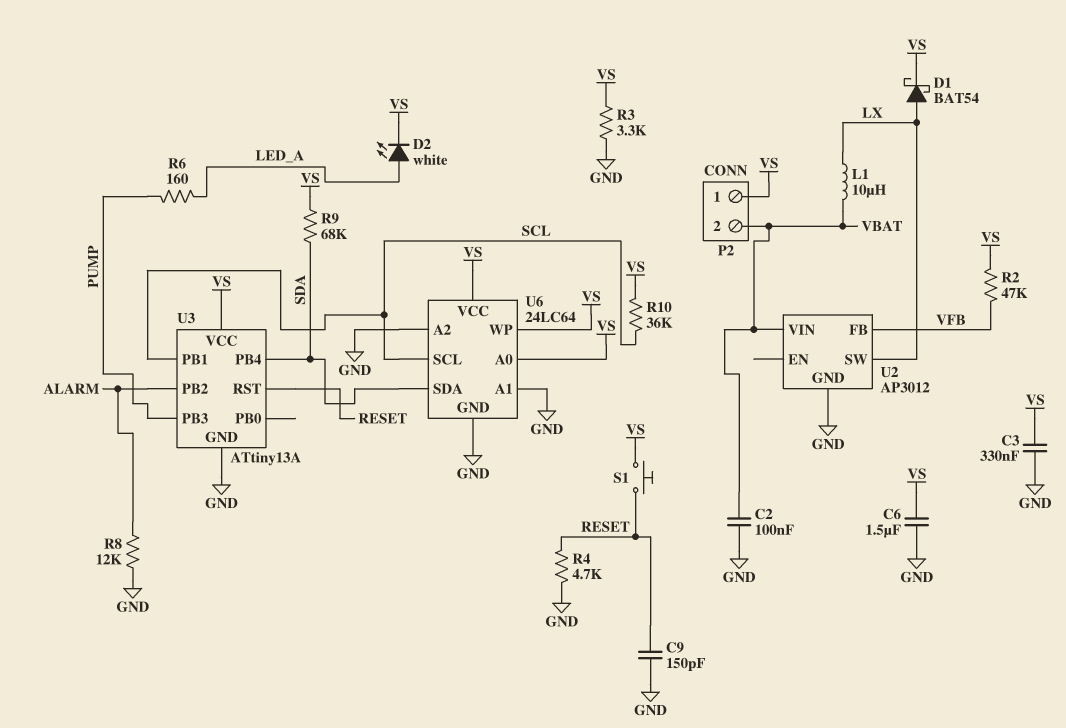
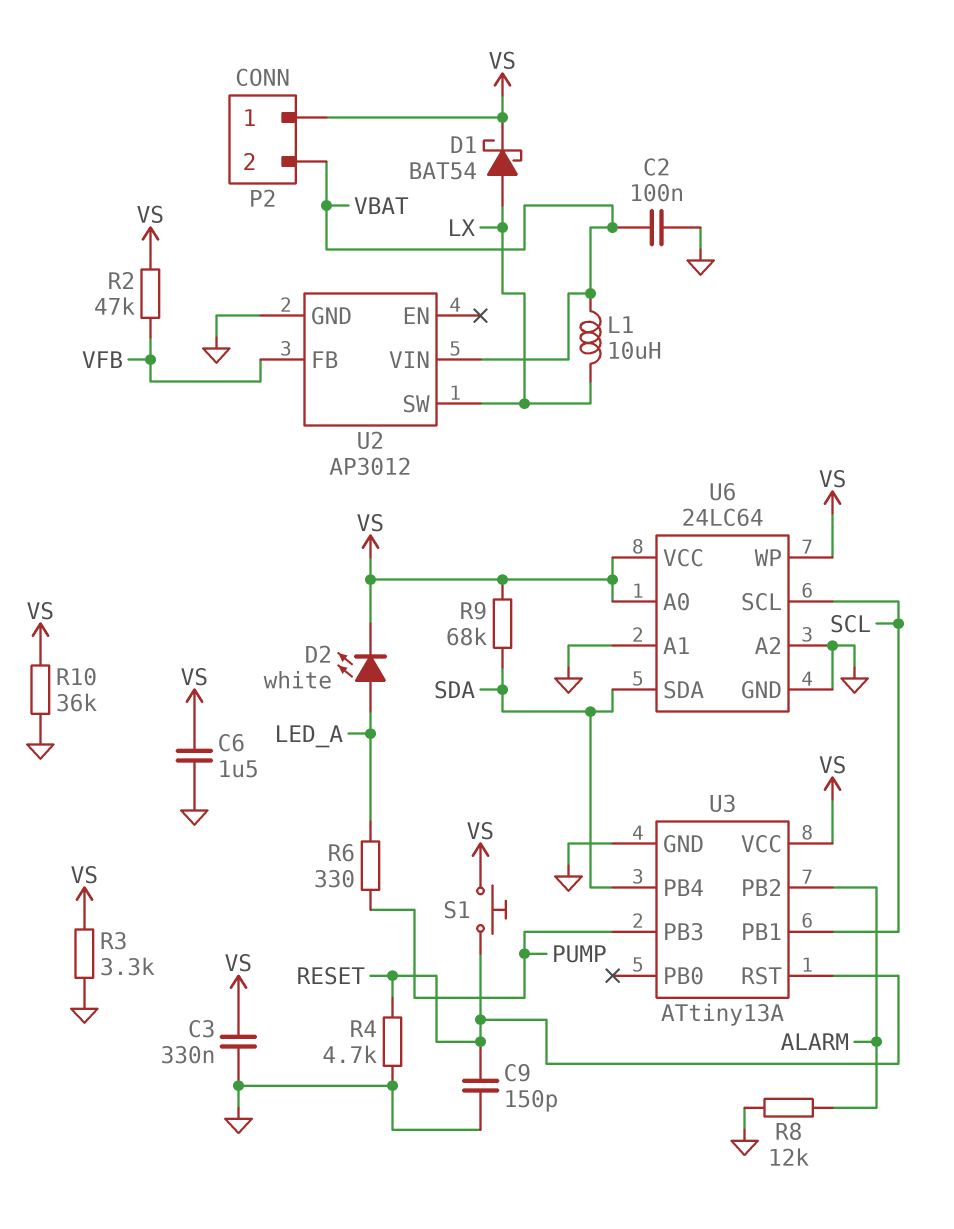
R6: 160 (LED_A, PUMP) -> 330 (LED_A, PUMP)
R10: 36k (SCL, VS) -> 36k (GND, VS)

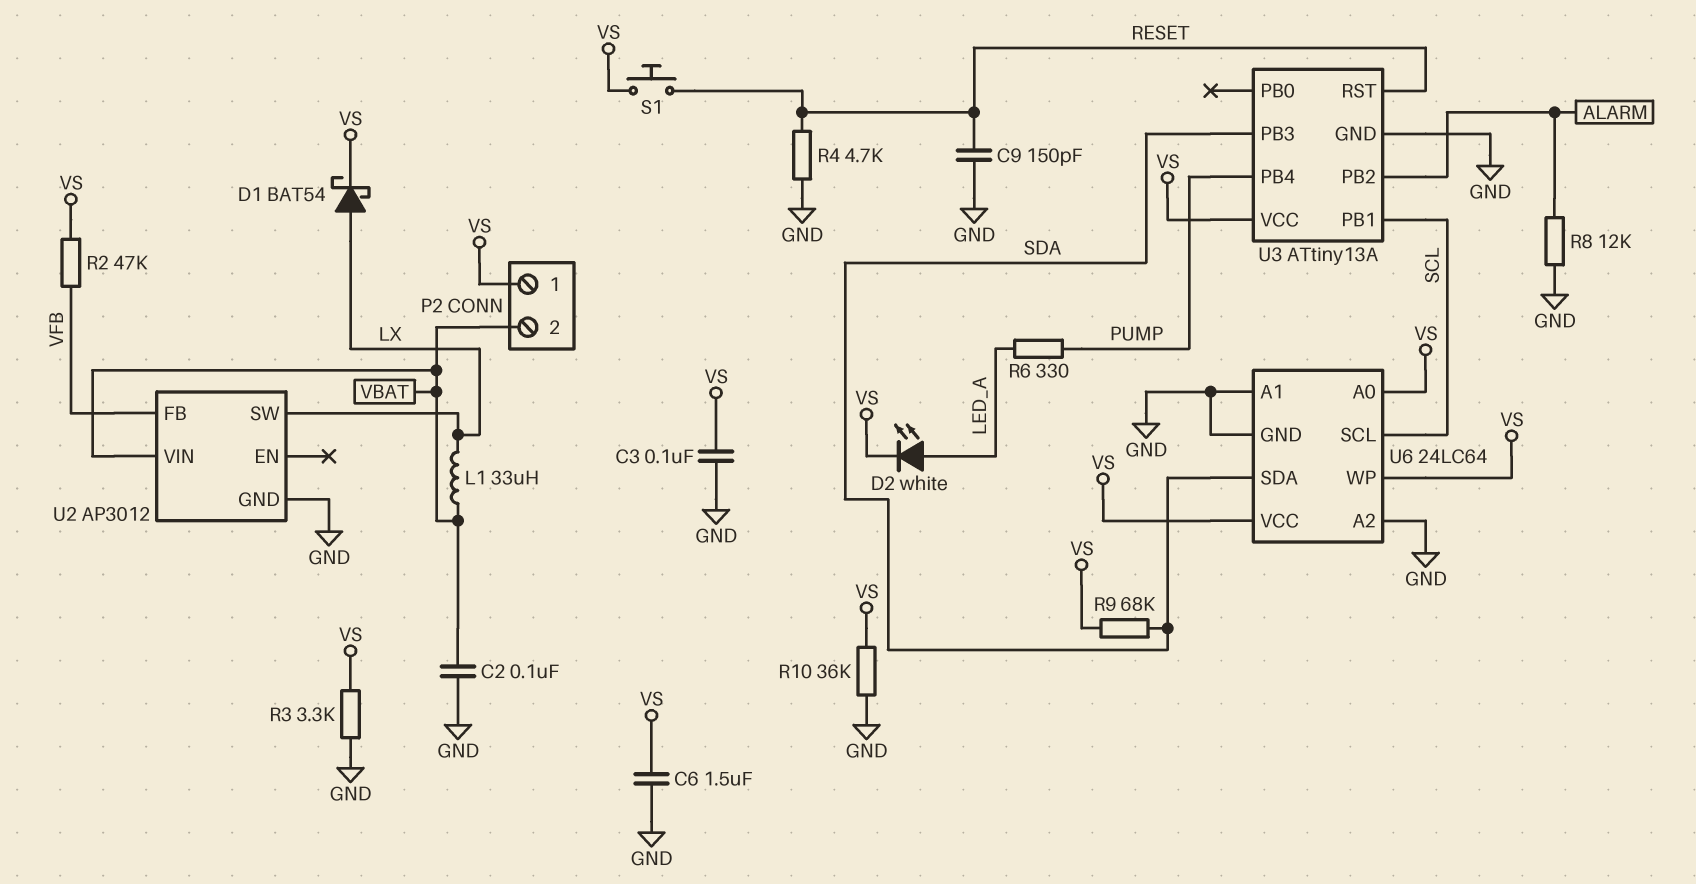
C3: 330nF (GND, VS) -> 100nF (GND, VS)
L1: 10uH (LX, VBAT) -> 33uH (LX, VBAT)
U3 pin PB3: PUMP -> SDA
U3 pin PB4: SDA -> PUMP

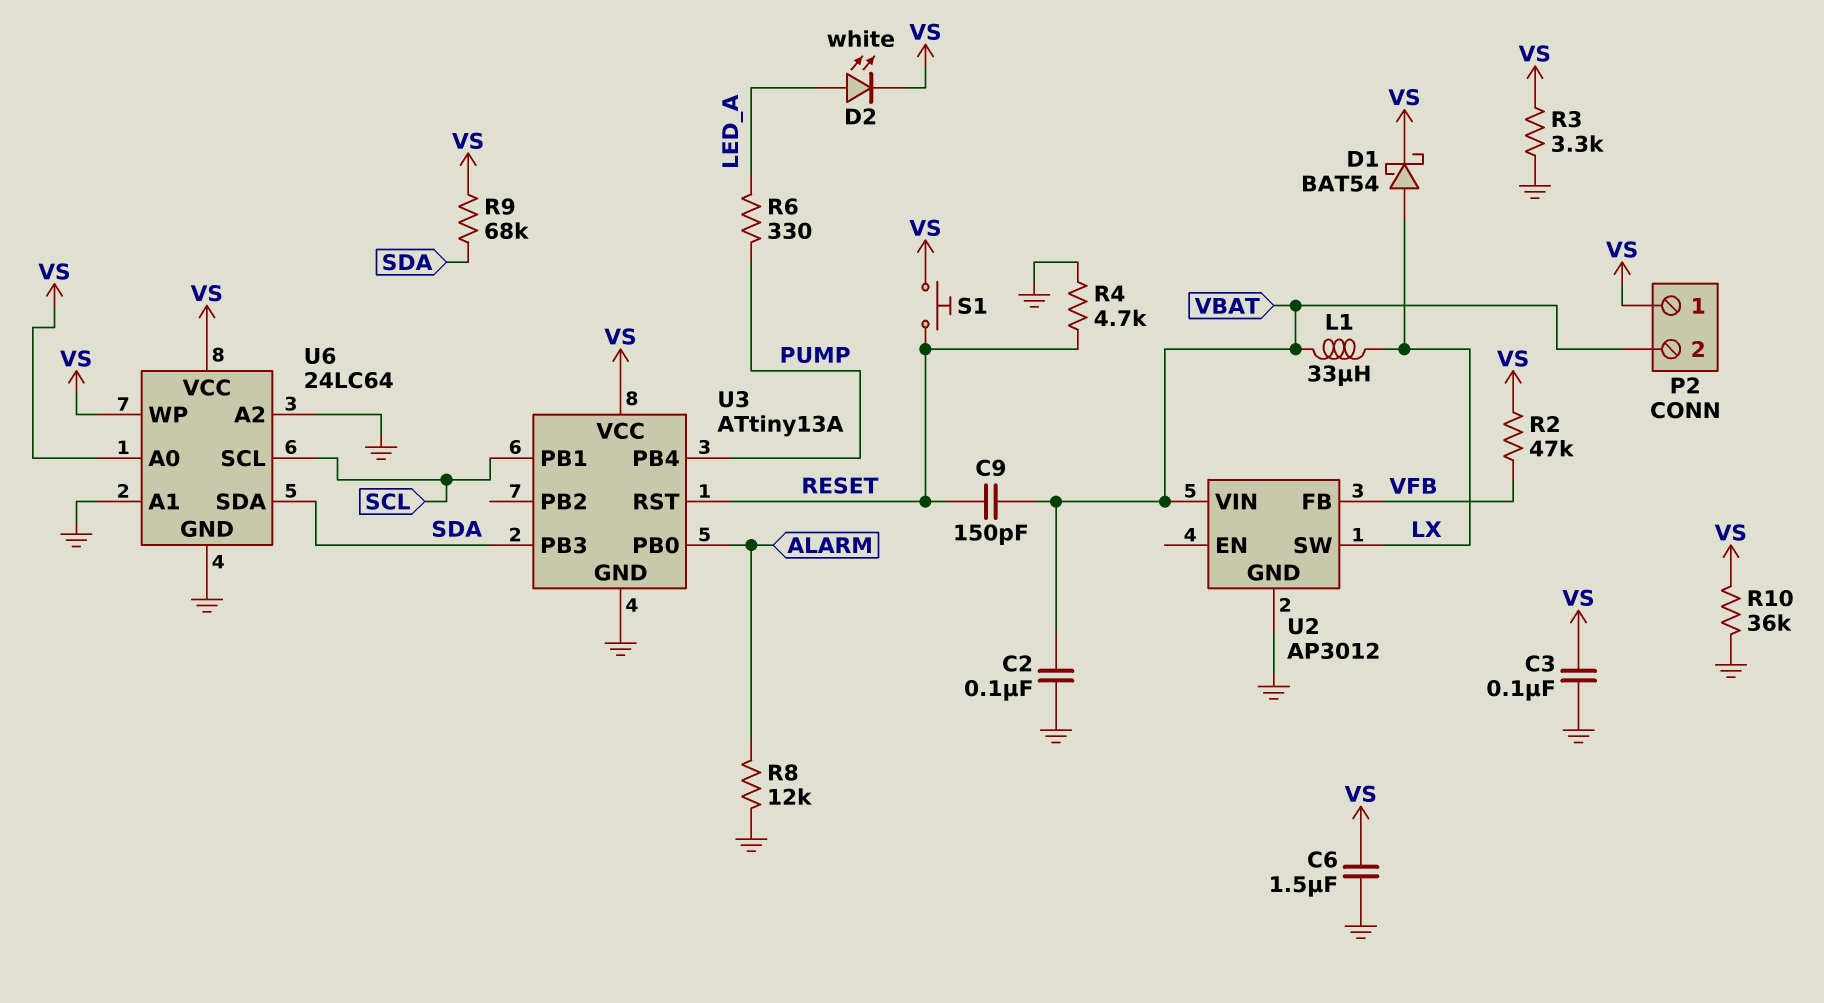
C9: 150pF (GND, RESET) -> 150pF (RESET, VBAT)
U3 pin PB0: none -> ALARM
U3 pin PB2: ALARM -> none

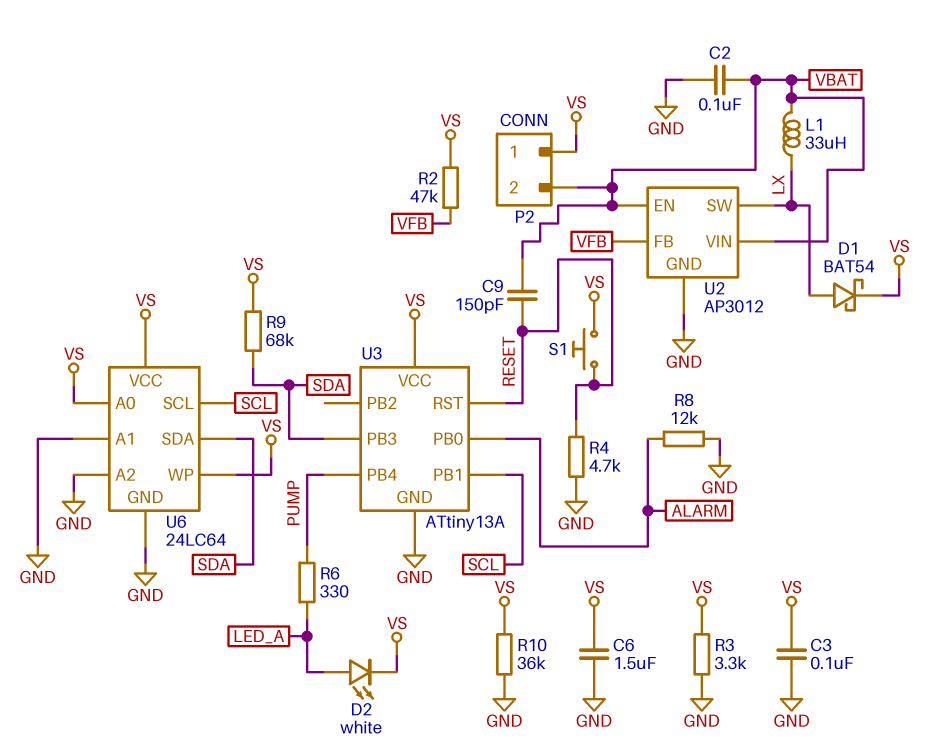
U2 pin EN: none -> VBAT

